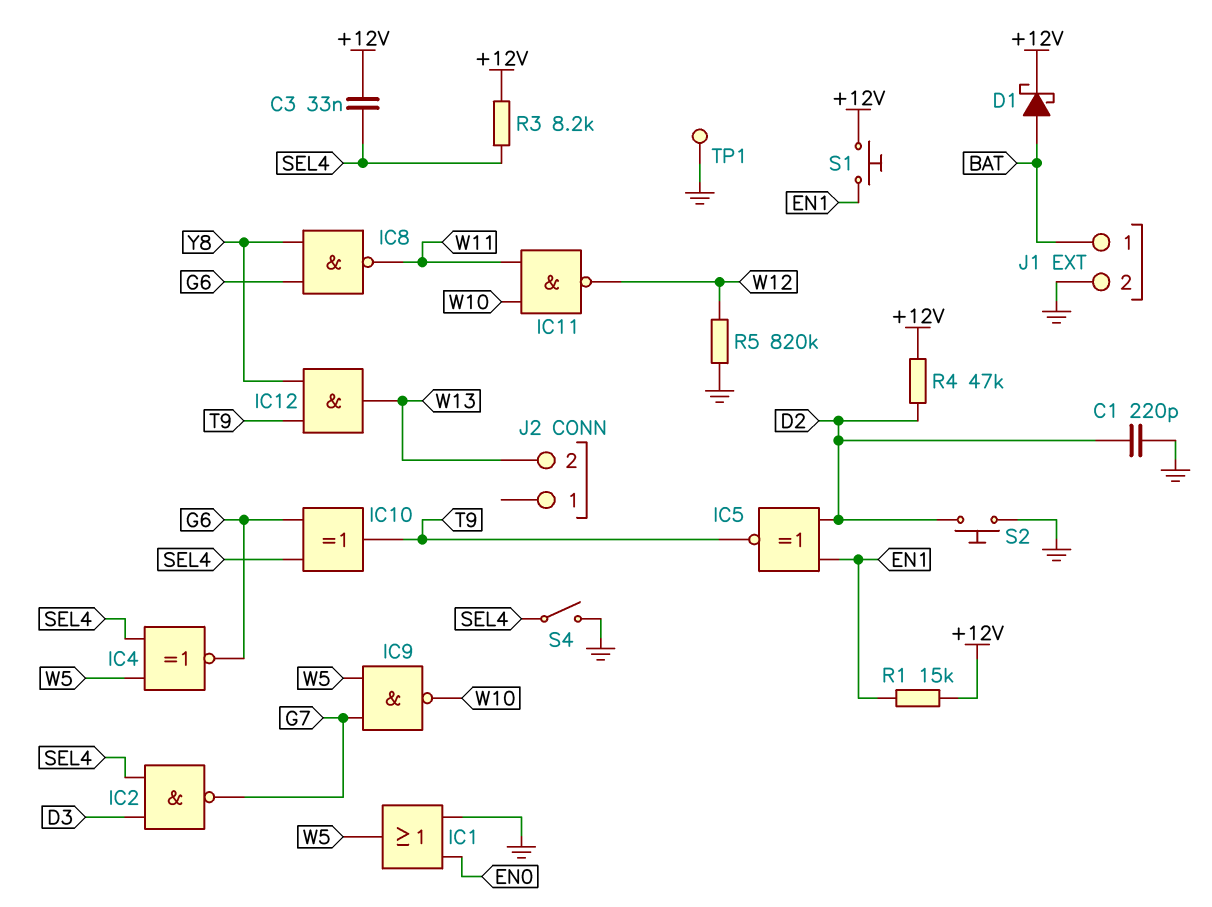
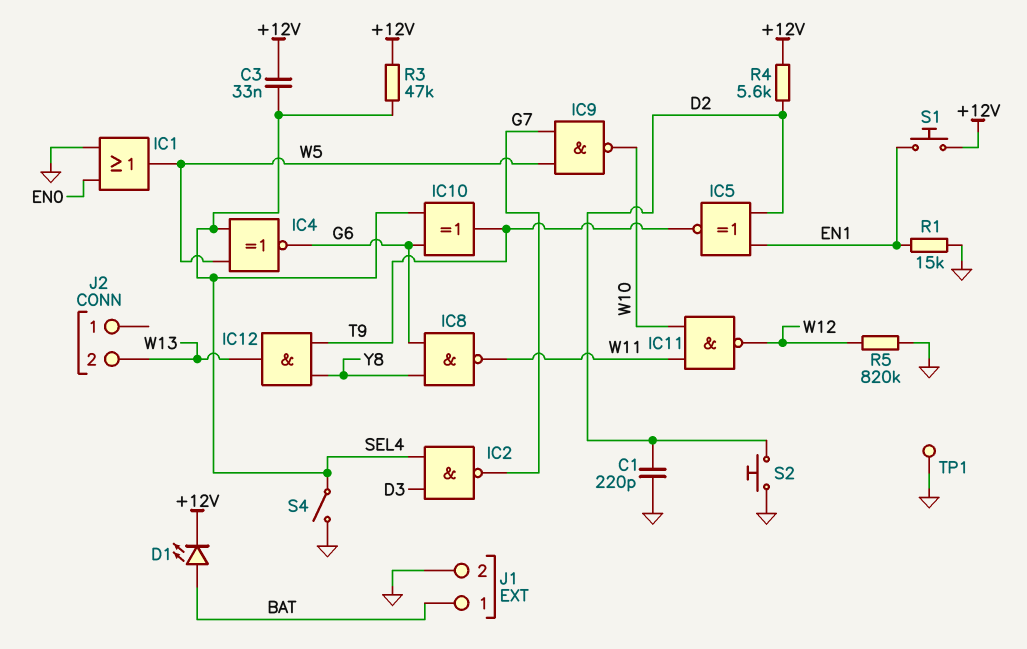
D1: schottky (A BAT, K +12V) -> LED (A BAT, K +12V)
R1: 15k (+12V, EN1) -> 15k (EN1, GND)
R3: 8.2k (+12V, SEL4) -> 47k (+12V, SEL4)
R4: 47k (+12V, D2) -> 5.6k (+12V, D2)

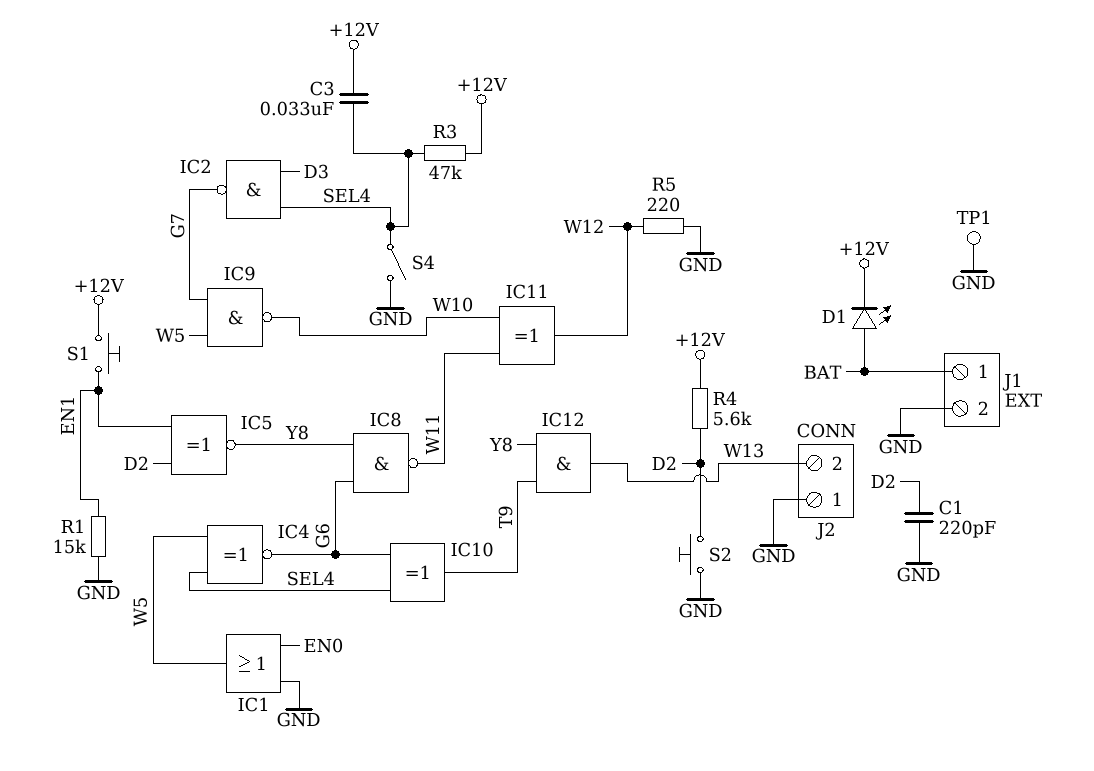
IC5: XNOR (in D2, in EN1, out T9) -> XNOR (in D2, in EN1, out Y8)
IC11: NAND (in W10, in W11, out W12) -> XOR (in W10, in W11, out W12)
J2 pin 1: none -> GND
R5: 820k (GND, W12) -> 220 (GND, W12)

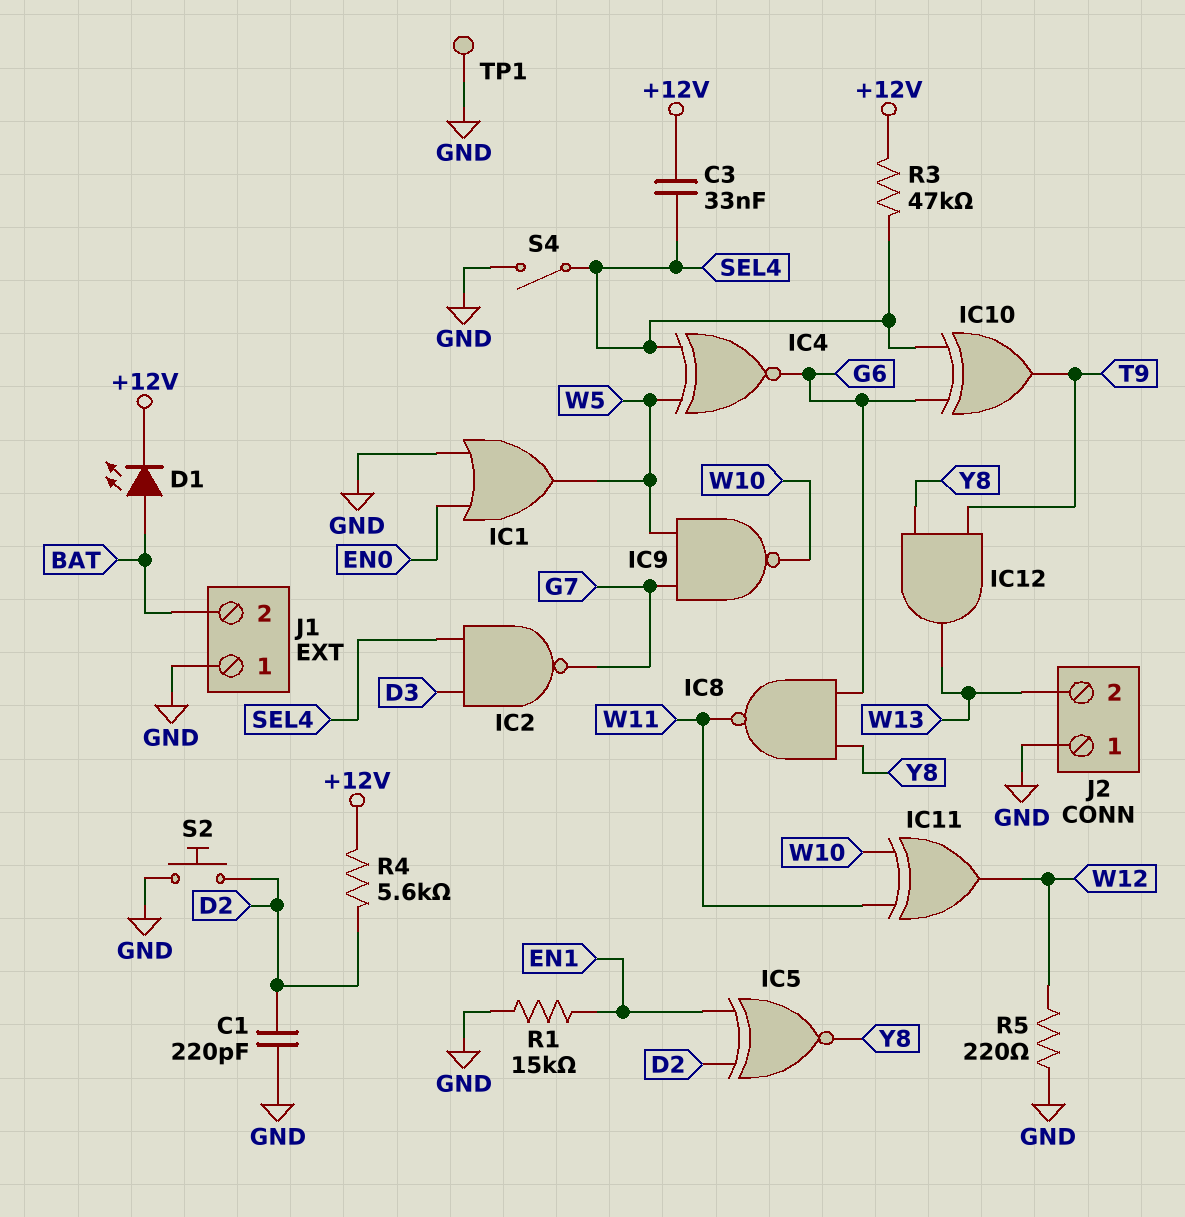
J1 pin 1: BAT -> GND
J1 pin 2: GND -> BAT
S1: button (+12V, EN1) -> none

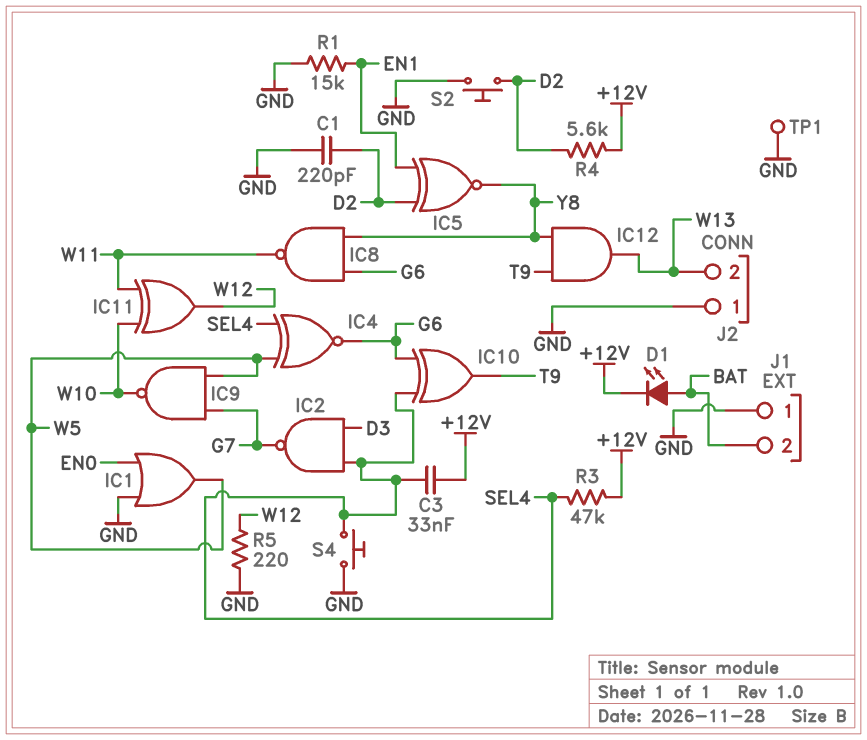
S4: switch (GND, SEL4) -> button (GND, SEL4)

